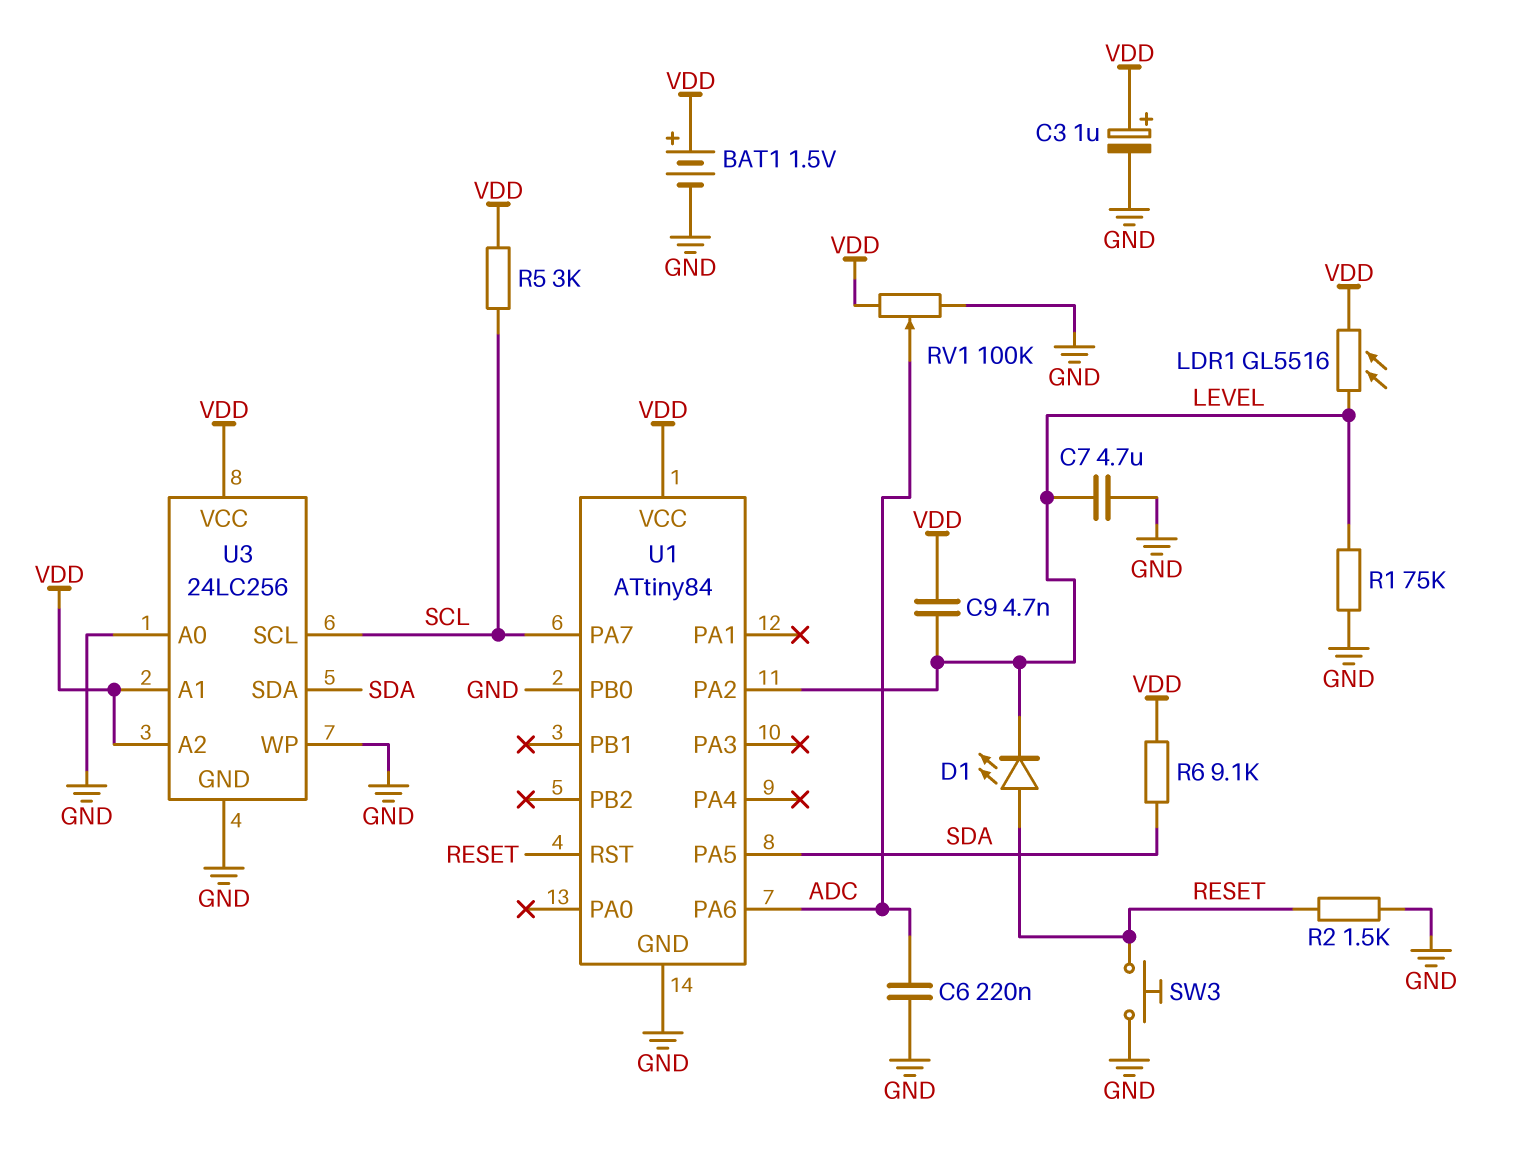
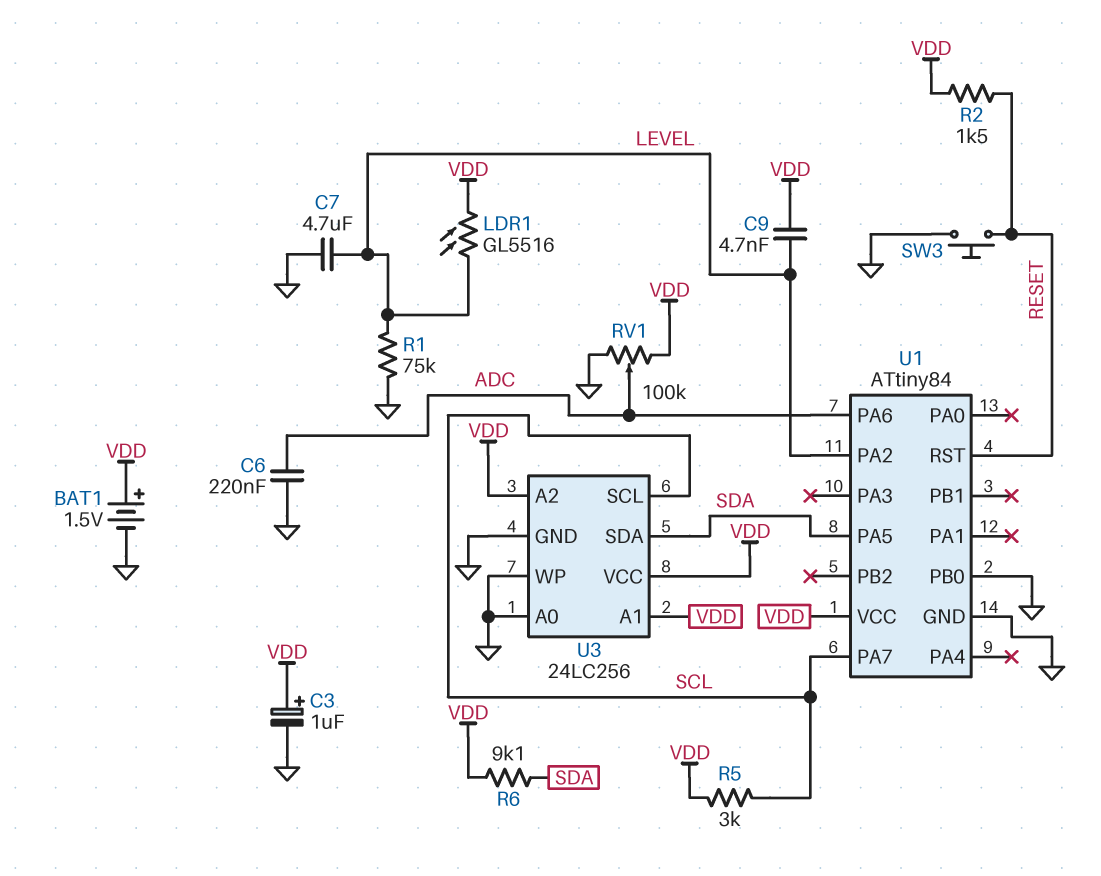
D1: LED (A RESET, K LEVEL) -> none
R2: 1.5k (GND, RESET) -> 1.5k (RESET, VDD)

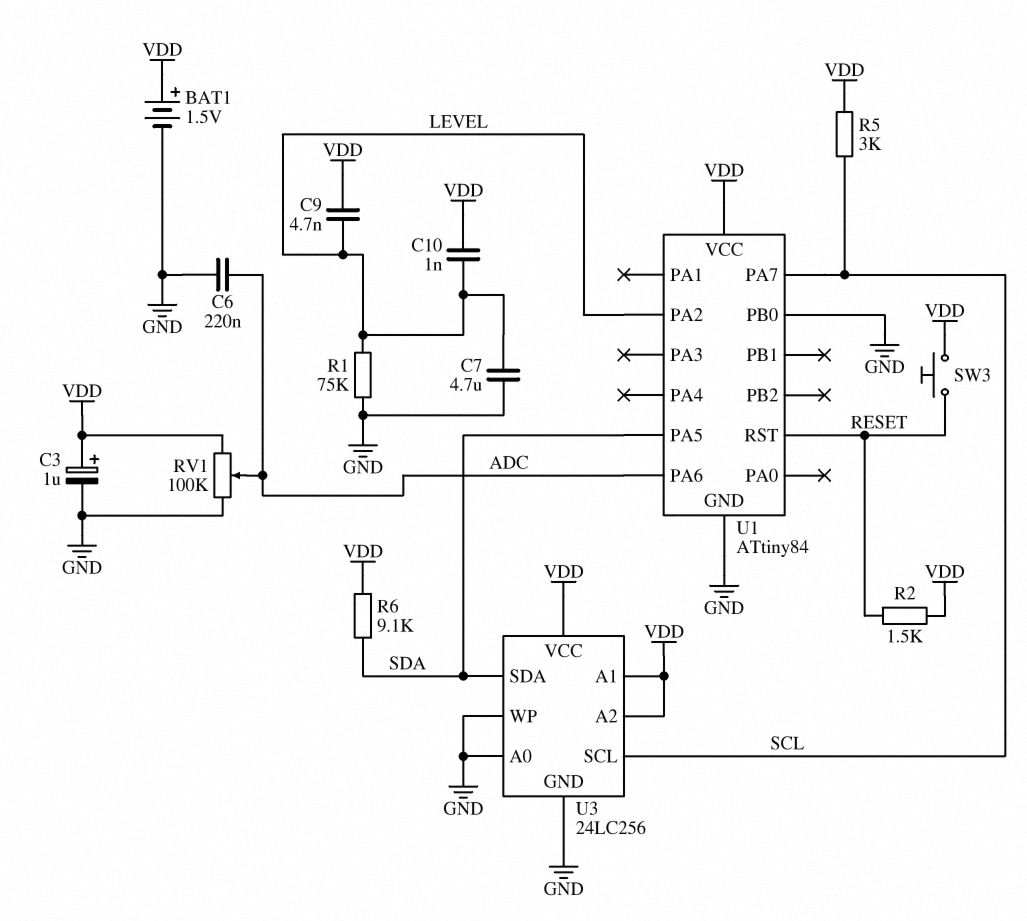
C10: none -> 1nF (LEVEL, VDD)
LDR1: GL5516 (LEVEL, VDD) -> none
SW3: button (GND, RESET) -> button (RESET, VDD)

